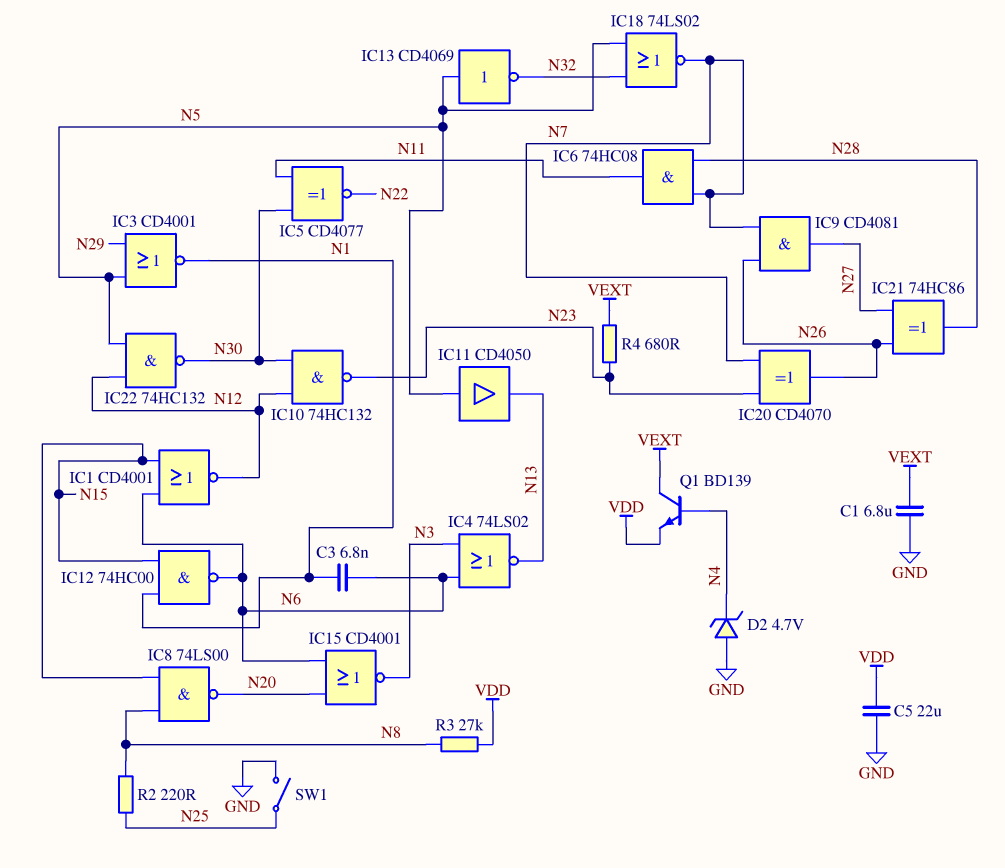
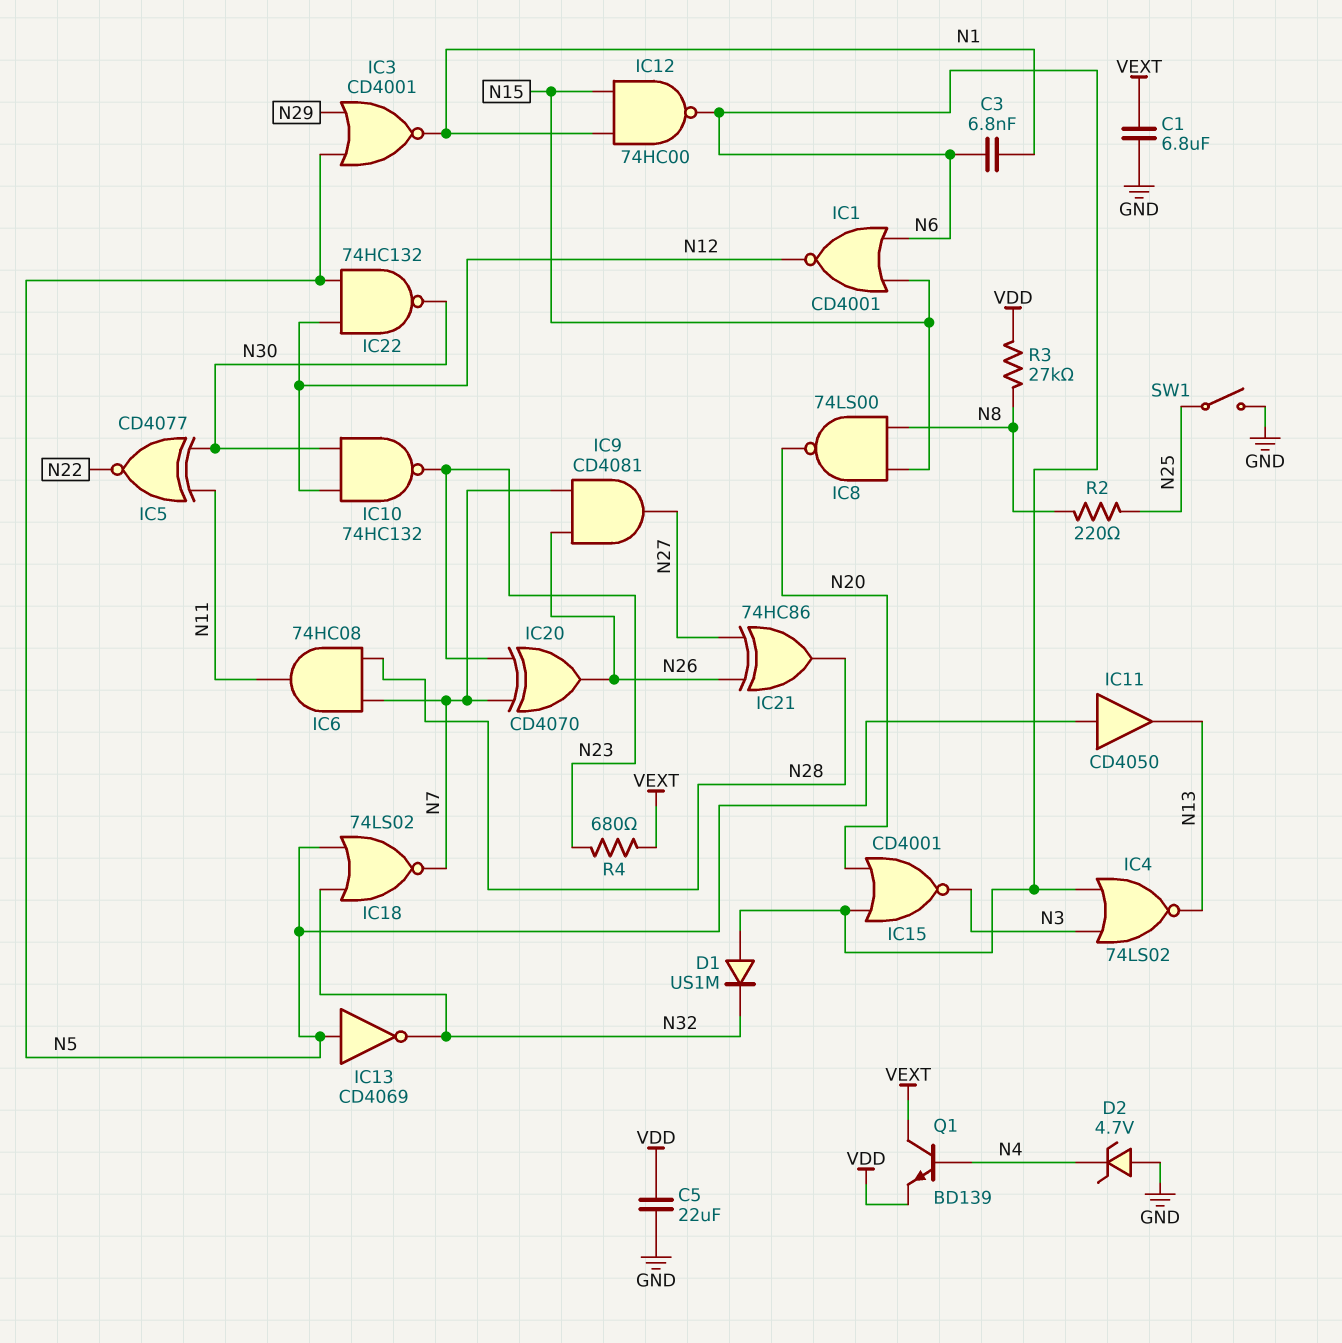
D1: none -> diode US1M (A N6, K N32)

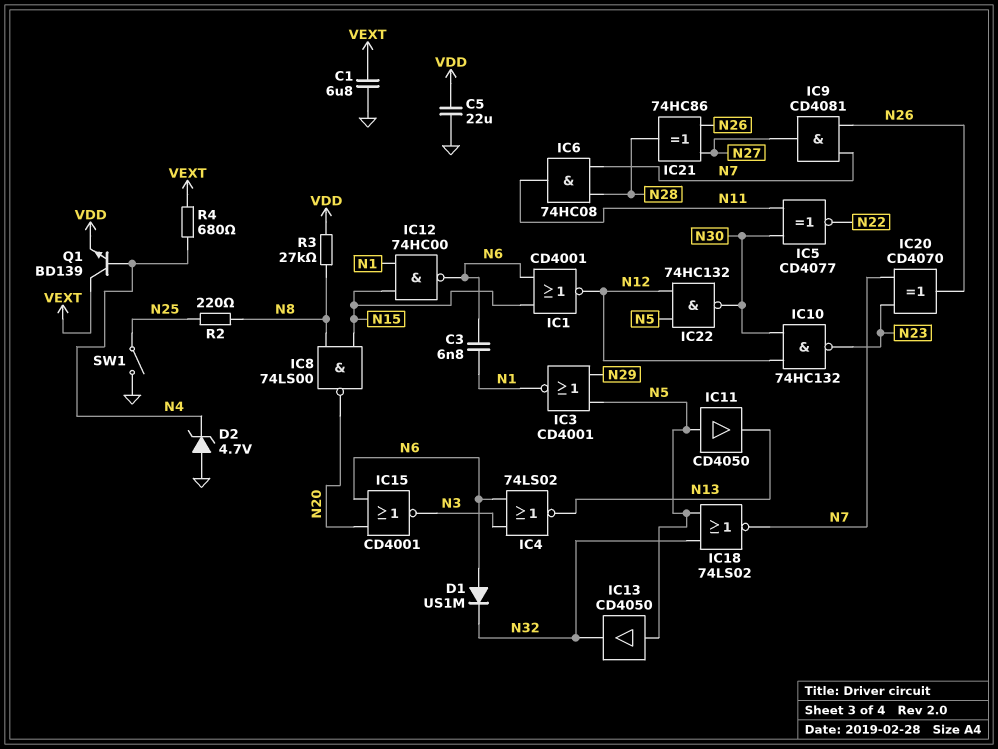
IC13: NOT CD4069 (in N5, out N32) -> buffer CD4050 (in N5, out N32)
R4: 680 (N23, VEXT) -> 680 (N4, VEXT)

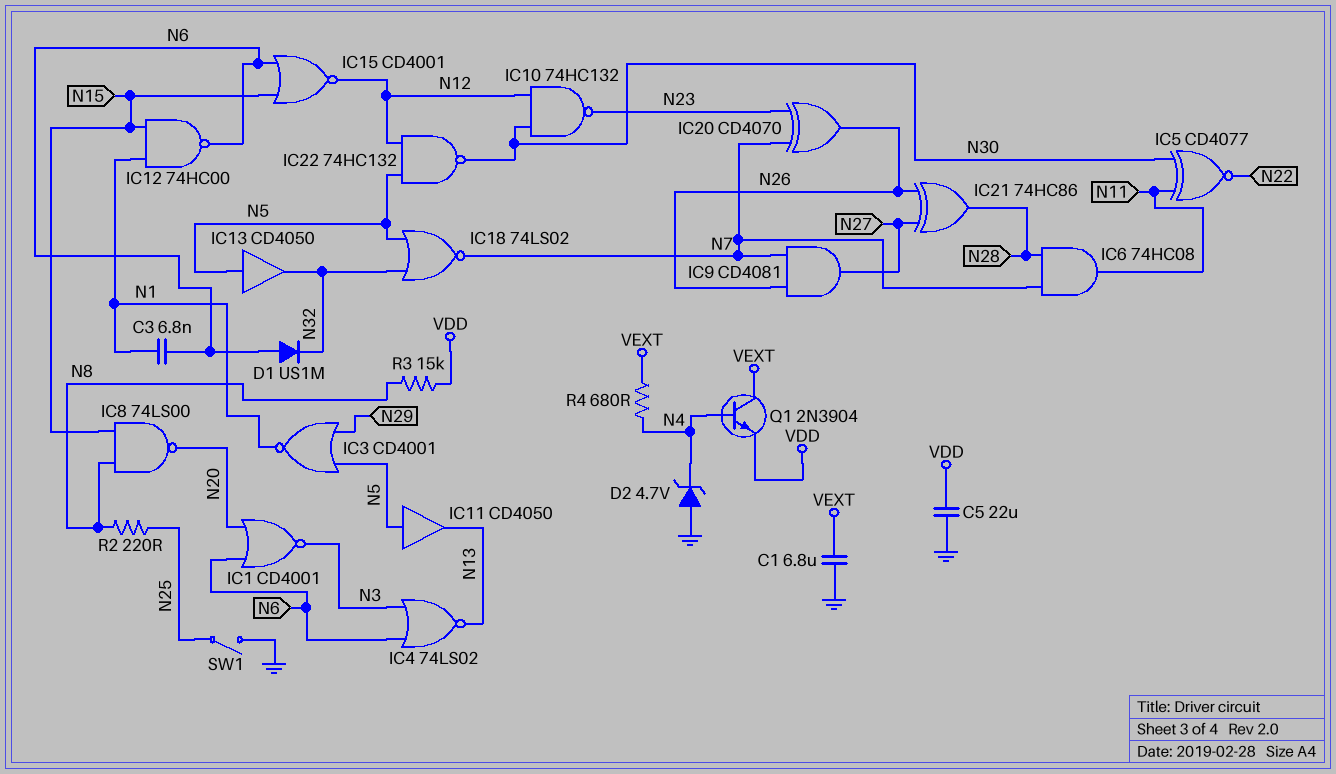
IC1: NOR CD4001 (in N6, in N15, out N12) -> NOR CD4001 (in N6, in N20, out N3)
IC15: NOR CD4001 (in N6, in N20, out N3) -> NOR CD4001 (in N6, in N15, out N12)
Q1: NPN BD139 (B N4, C VEXT, E VDD) -> NPN 2N3904 (B N4, C VEXT, E VDD)
R3: 27k (N8, VDD) -> 15k (N8, VDD)

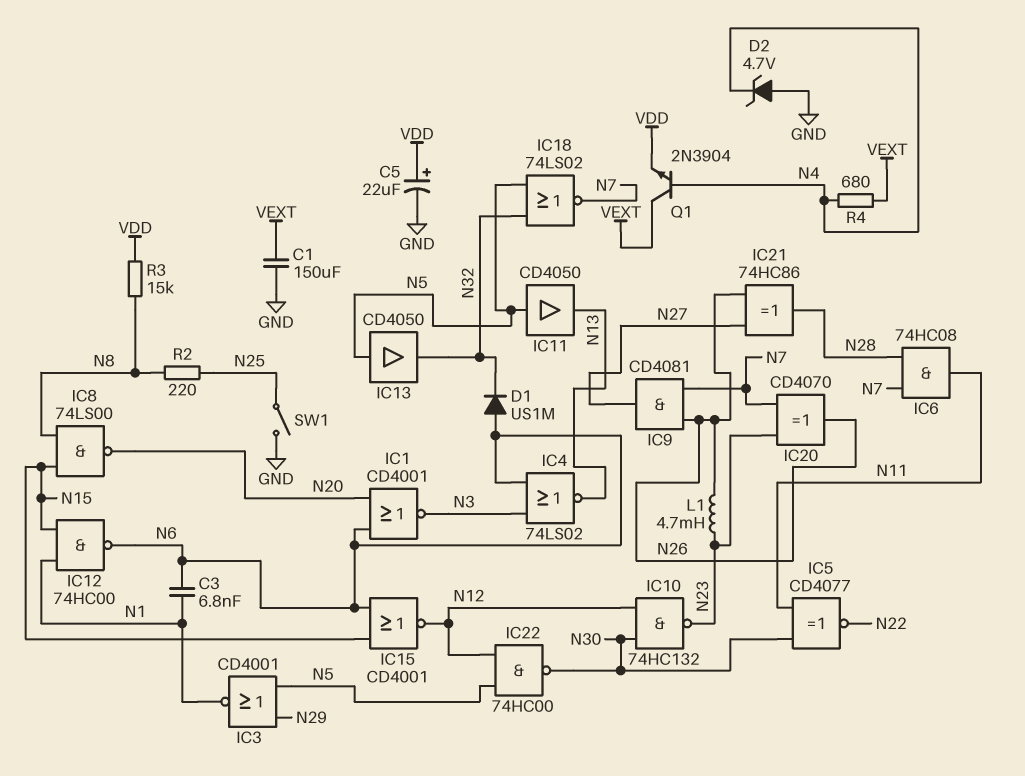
C1: 6.8uF (GND, VEXT) -> 150uF (GND, VEXT)
C5: 22uF (GND, VDD) -> 22uF (plus VDD, minus GND)
IC22: NAND 74HC132 (in N5, in N12, out N30) -> NAND 74HC00 (in N5, in N12, out N30)
L1: none -> 4.7mH (N23, N26)

